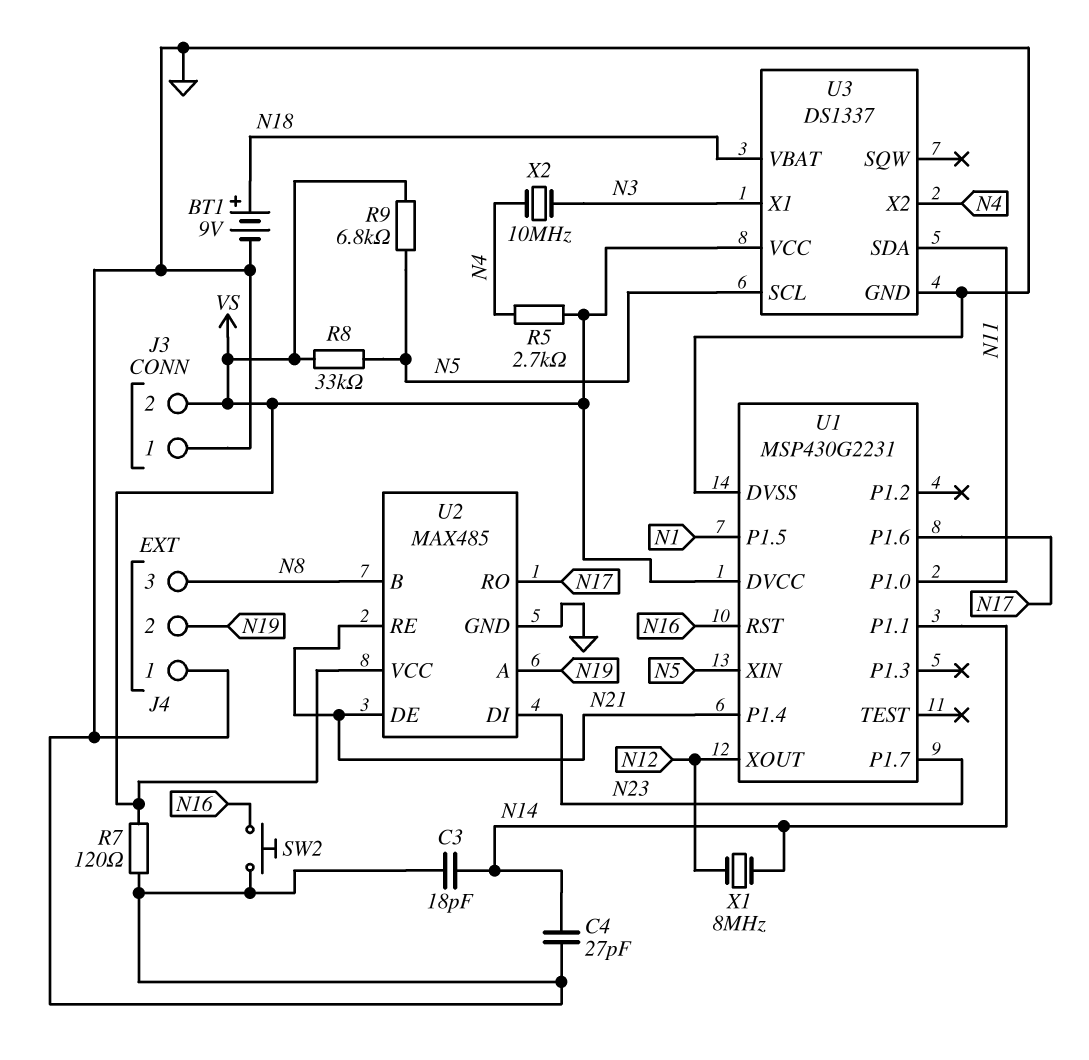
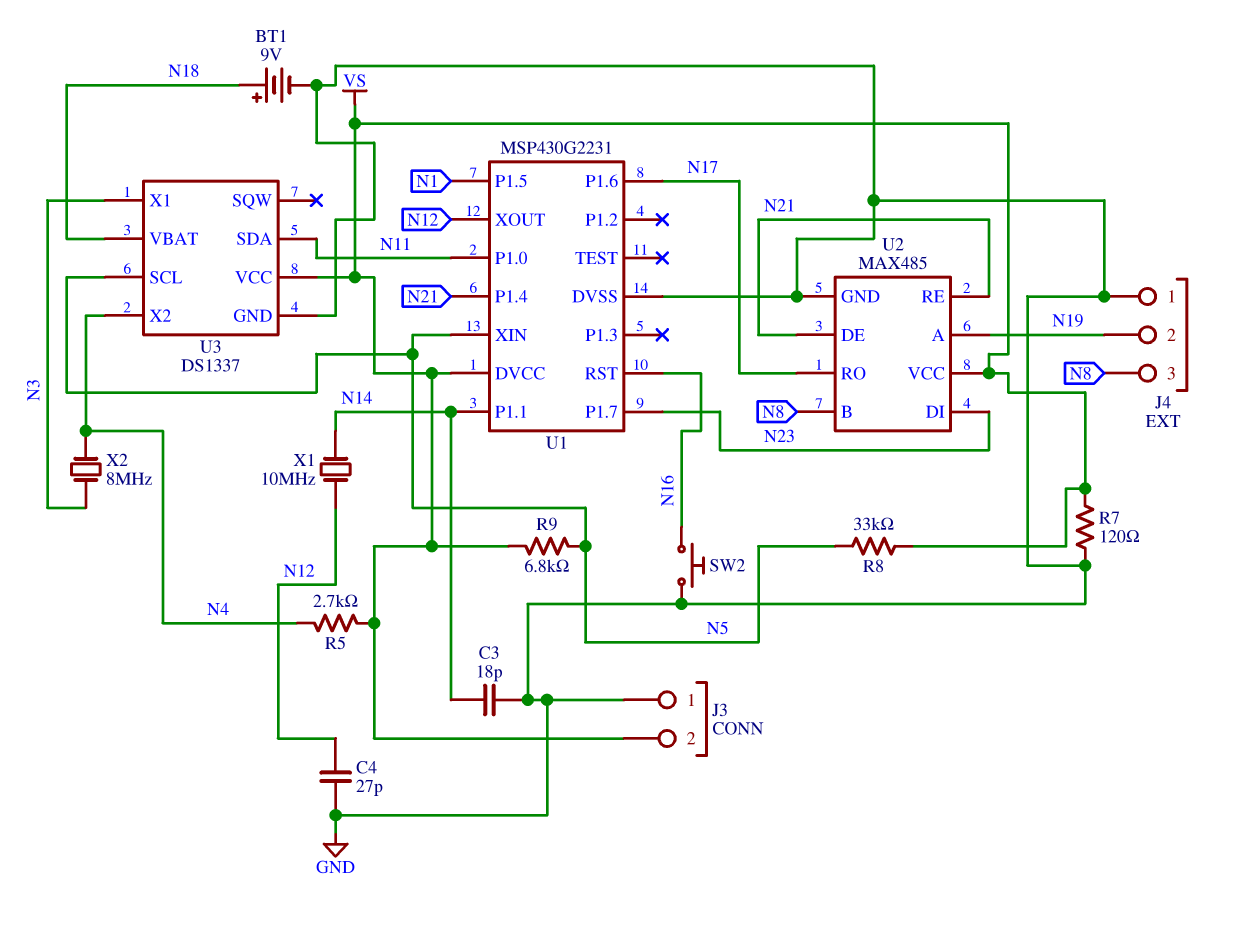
C4: 27pF (GND, N14) -> 27pF (GND, N12)
X1: 8MHz (N12, N14) -> 10MHz (N12, N14)
X2: 10MHz (N3, N4) -> 8MHz (N3, N4)

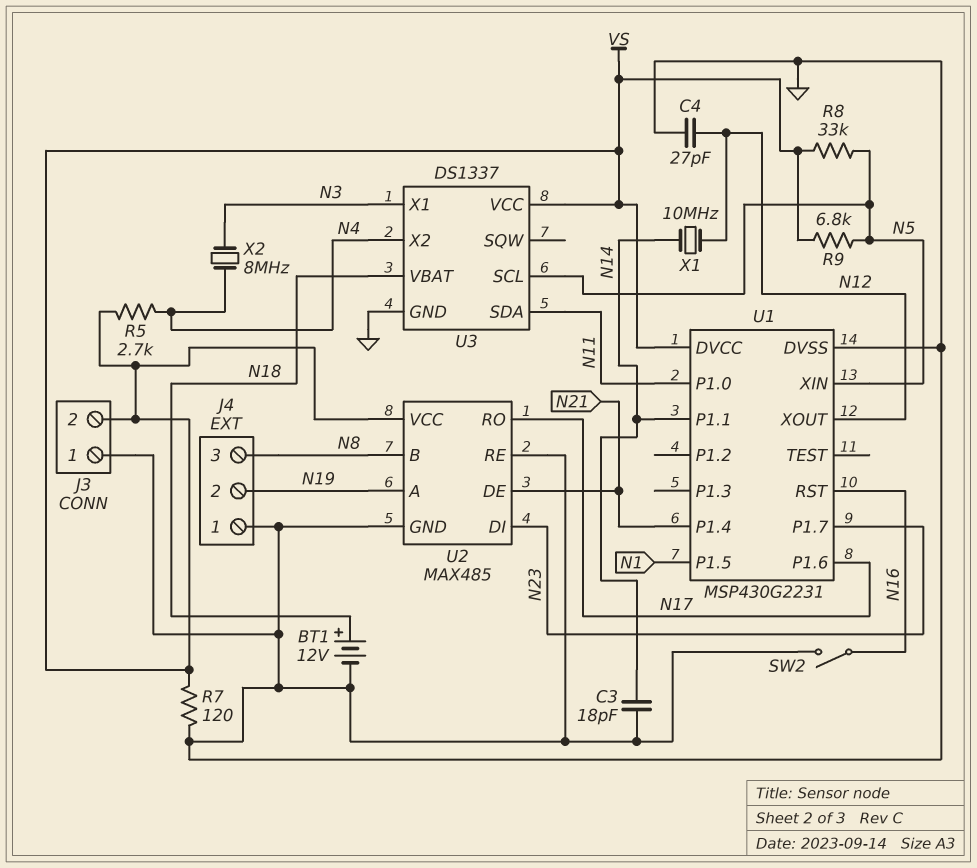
BT1: 9V (plus N18, minus GND) -> 12V (plus N18, minus GND)
SW2: button (GND, N16) -> switch (GND, N16)
U2 pin RE: N21 -> GND

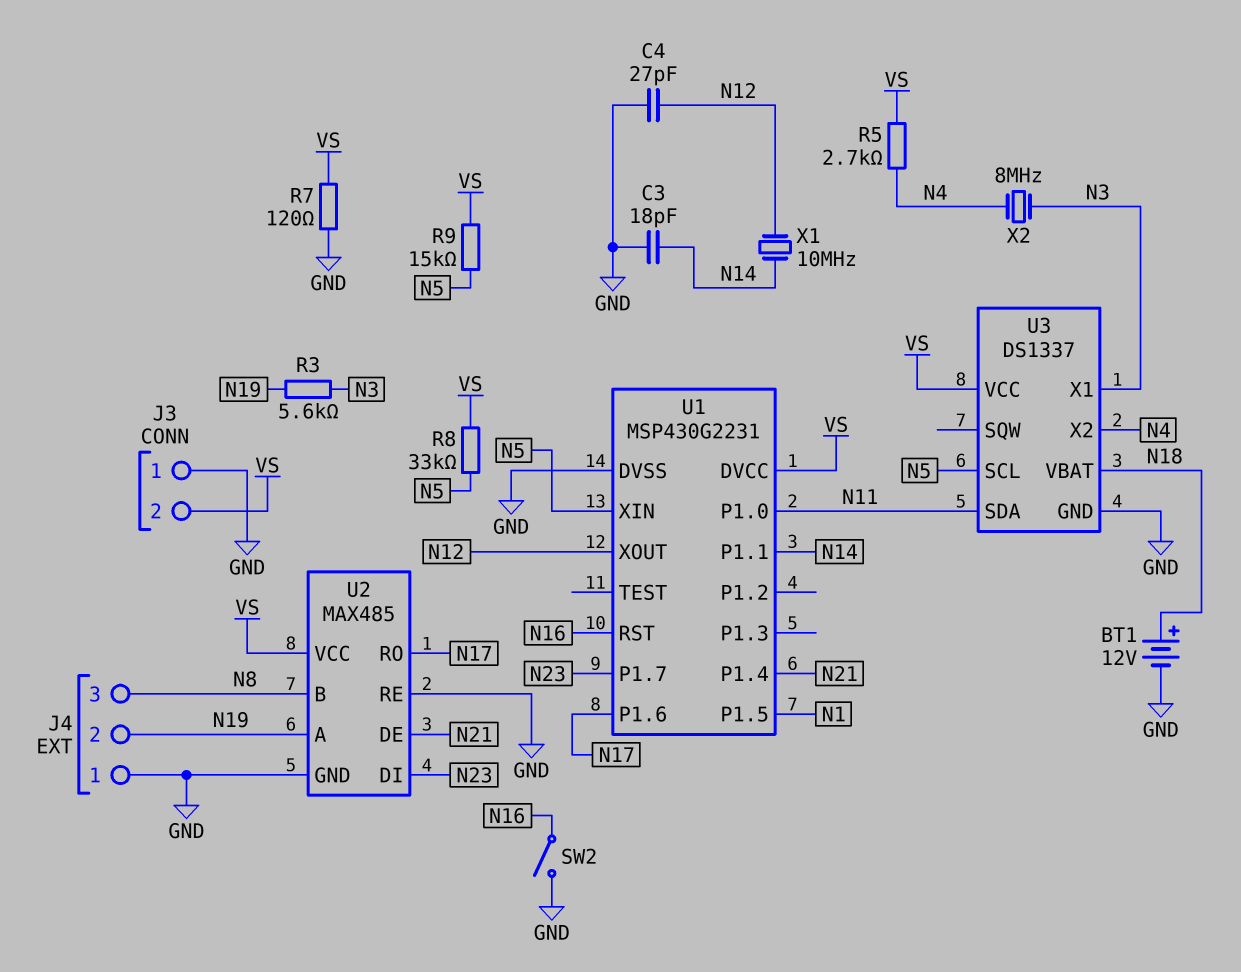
R3: none -> 5.6k (N3, N19)
R9: 6.8k (N5, VS) -> 15k (N5, VS)

